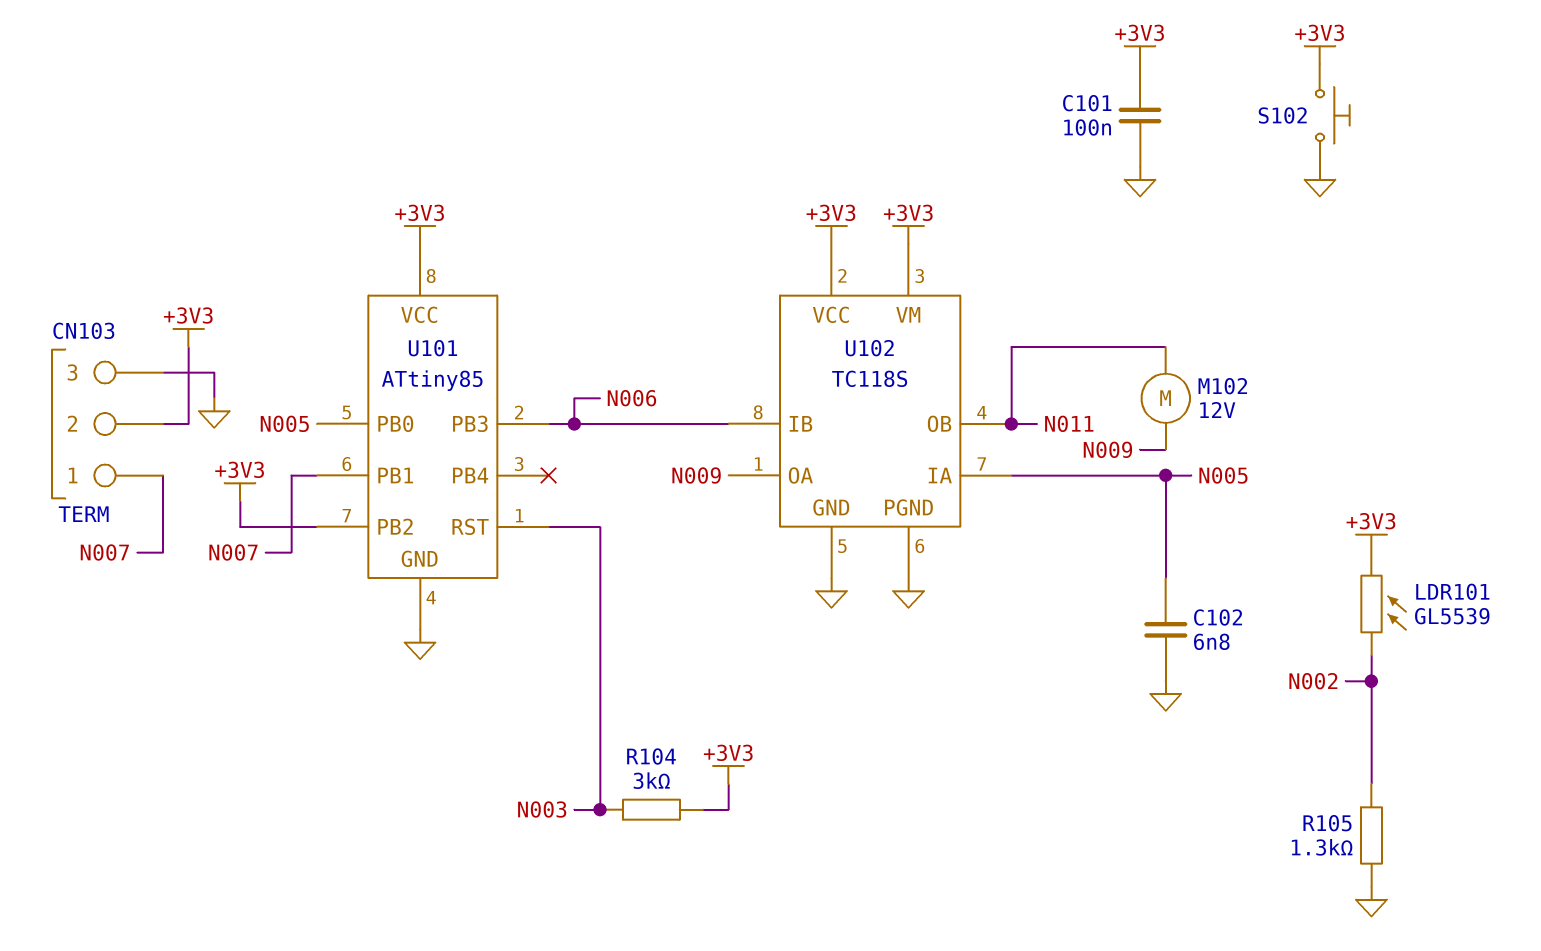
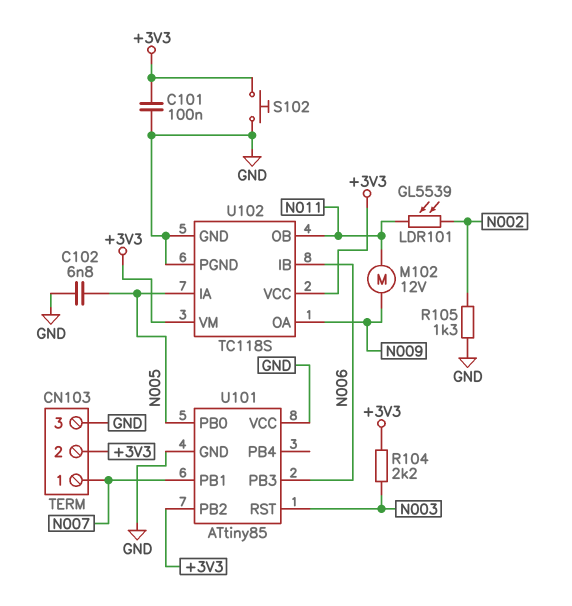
LDR101: GL5539 (+3V3, N002) -> GL5539 (N002, N011)
R104: 3k (+3V3, N003) -> 2.2k (+3V3, N003)
U101 pin VCC: +3V3 -> GND

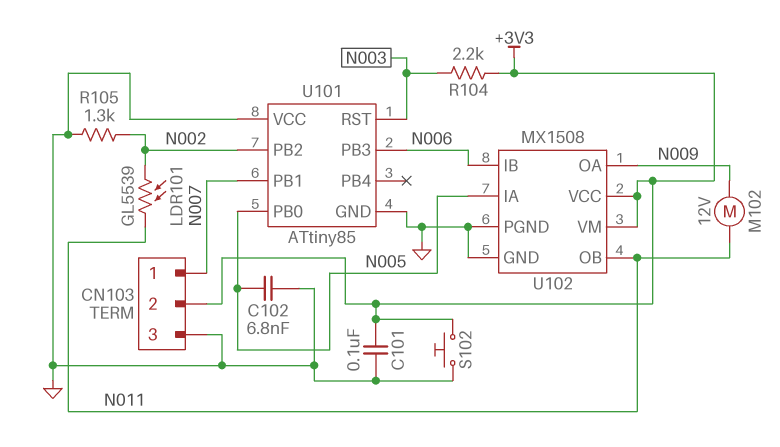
U101 pin PB2: +3V3 -> N002
U102: TC118S -> MX1508

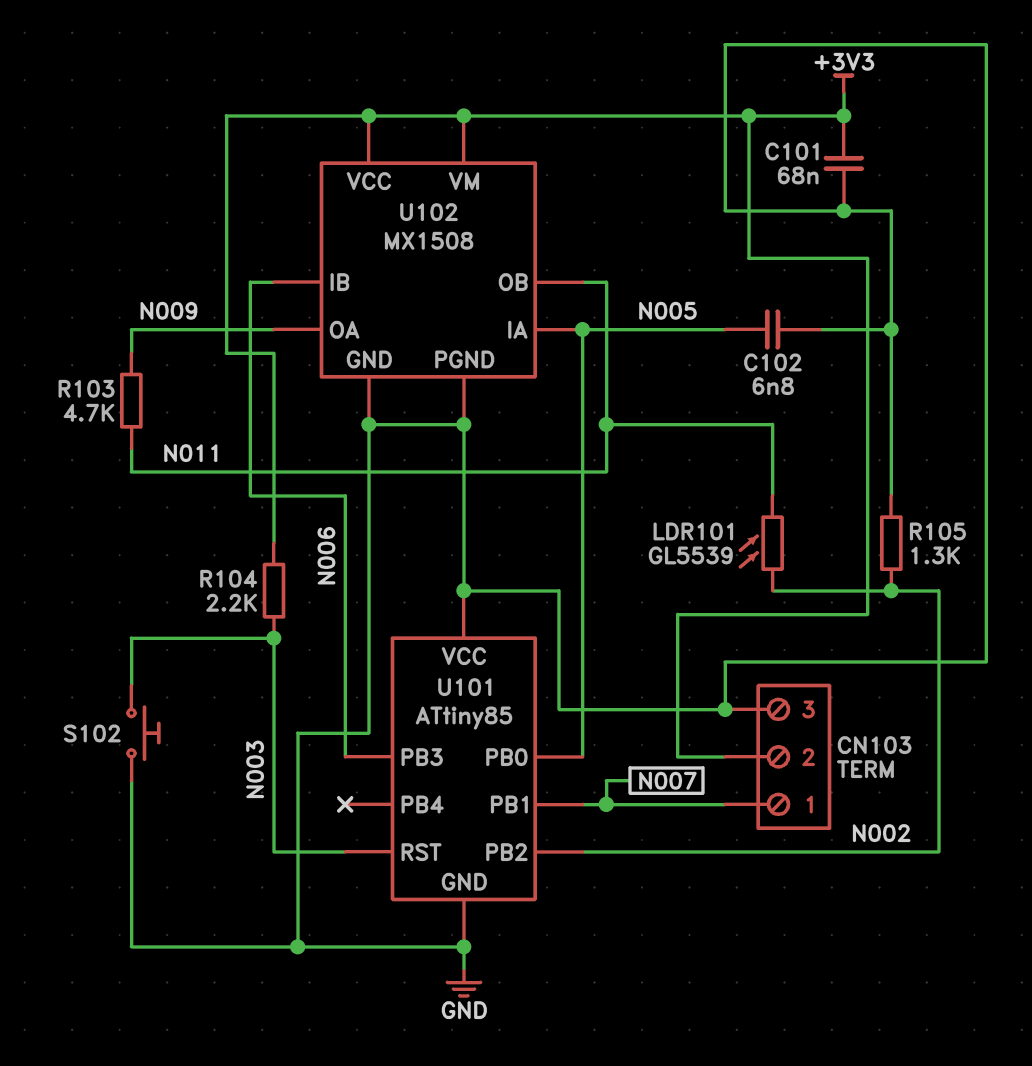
C101: 100nF (+3V3, GND) -> 68nF (+3V3, GND)
M102: motor 12V (N009, N011) -> none
R103: none -> 4.7k (N009, N011)
S102: button (+3V3, GND) -> button (GND, N003)

